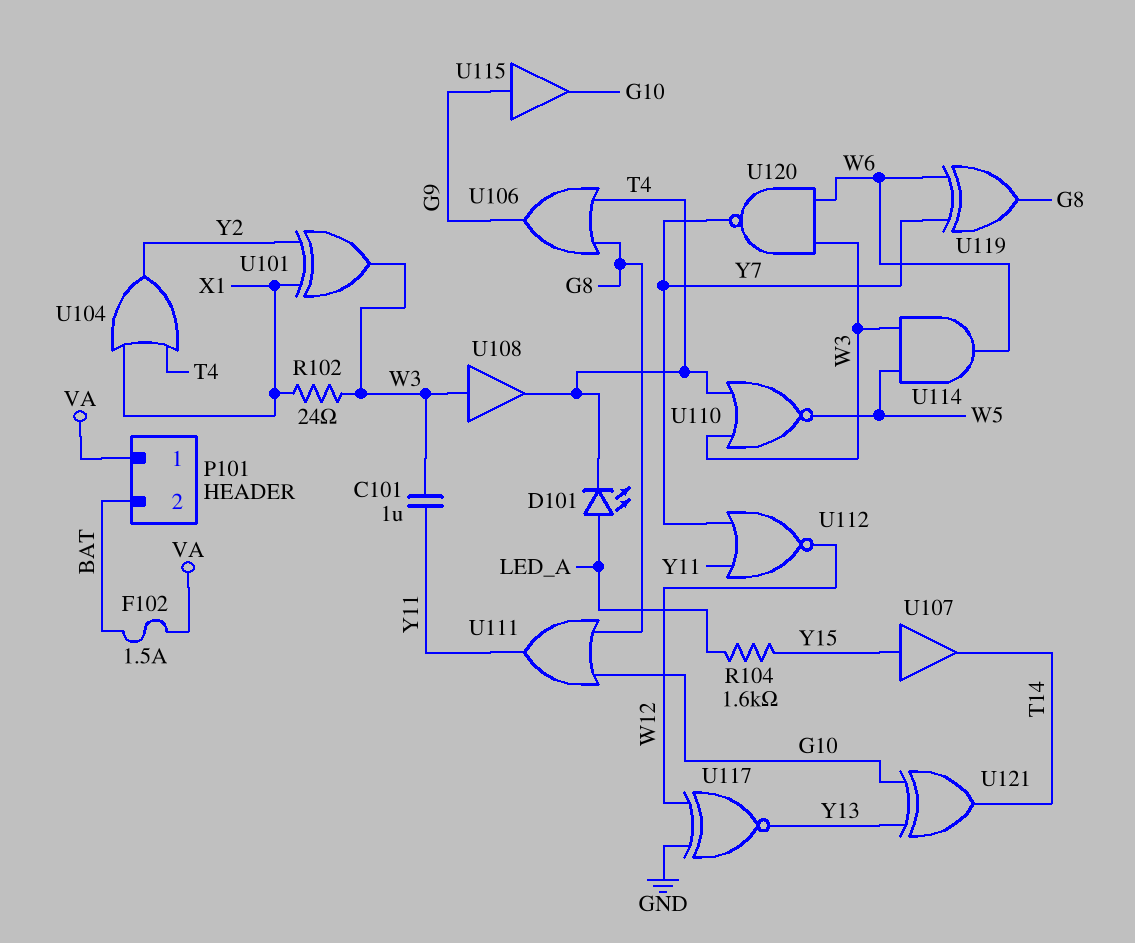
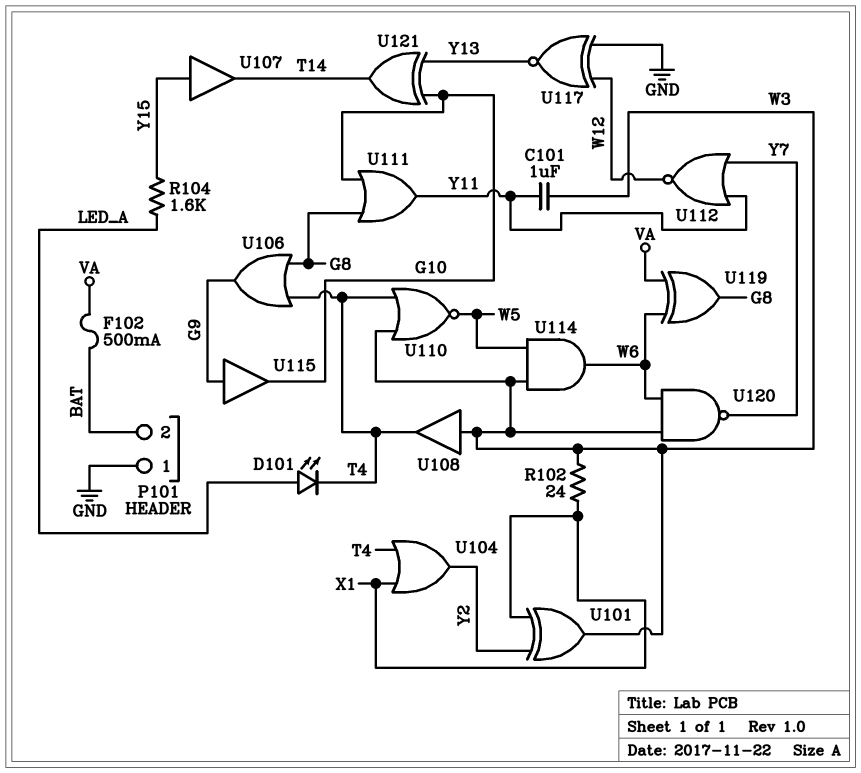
F102: 1.5A (BAT, VA) -> 500mA (BAT, VA)
P101 pin 1: VA -> GND
U119: XOR (in W6, in Y7, out G8) -> XOR (in VA, in W6, out G8)

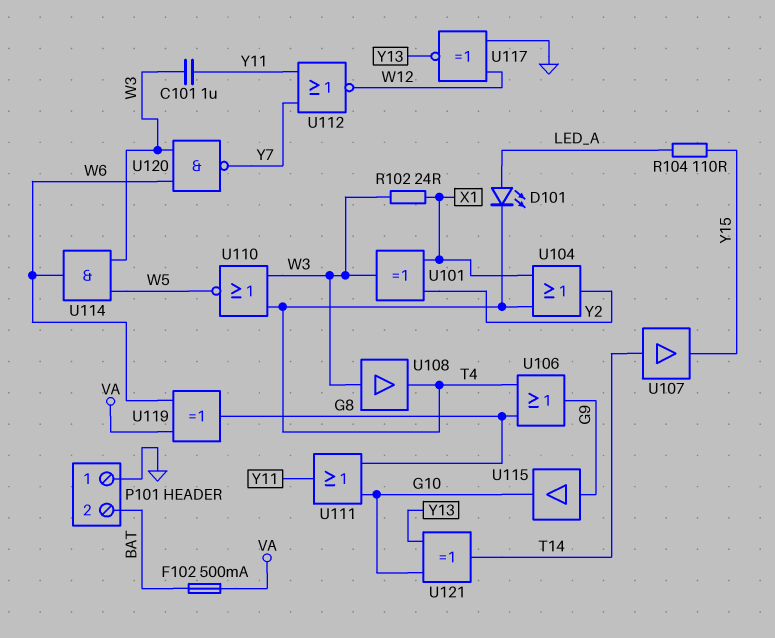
R104: 1.6k (LED_A, Y15) -> 110 (LED_A, Y15)
U107: buffer (in Y15, out T14) -> buffer (in T14, out Y15)

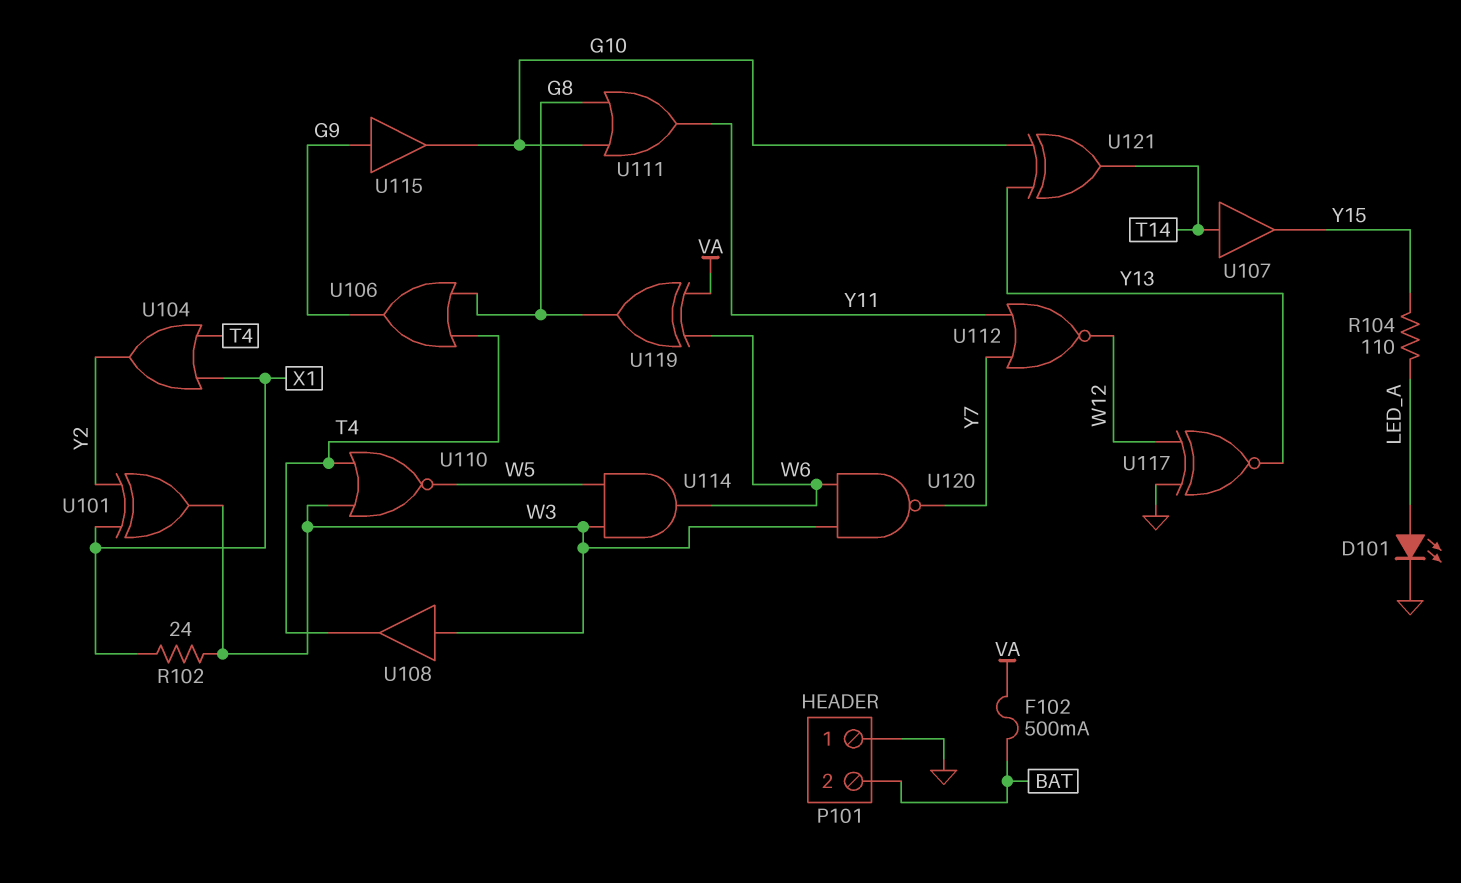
C101: 1uF (W3, Y11) -> none
D101: LED (A LED_A, K T4) -> LED (A LED_A, K GND)

